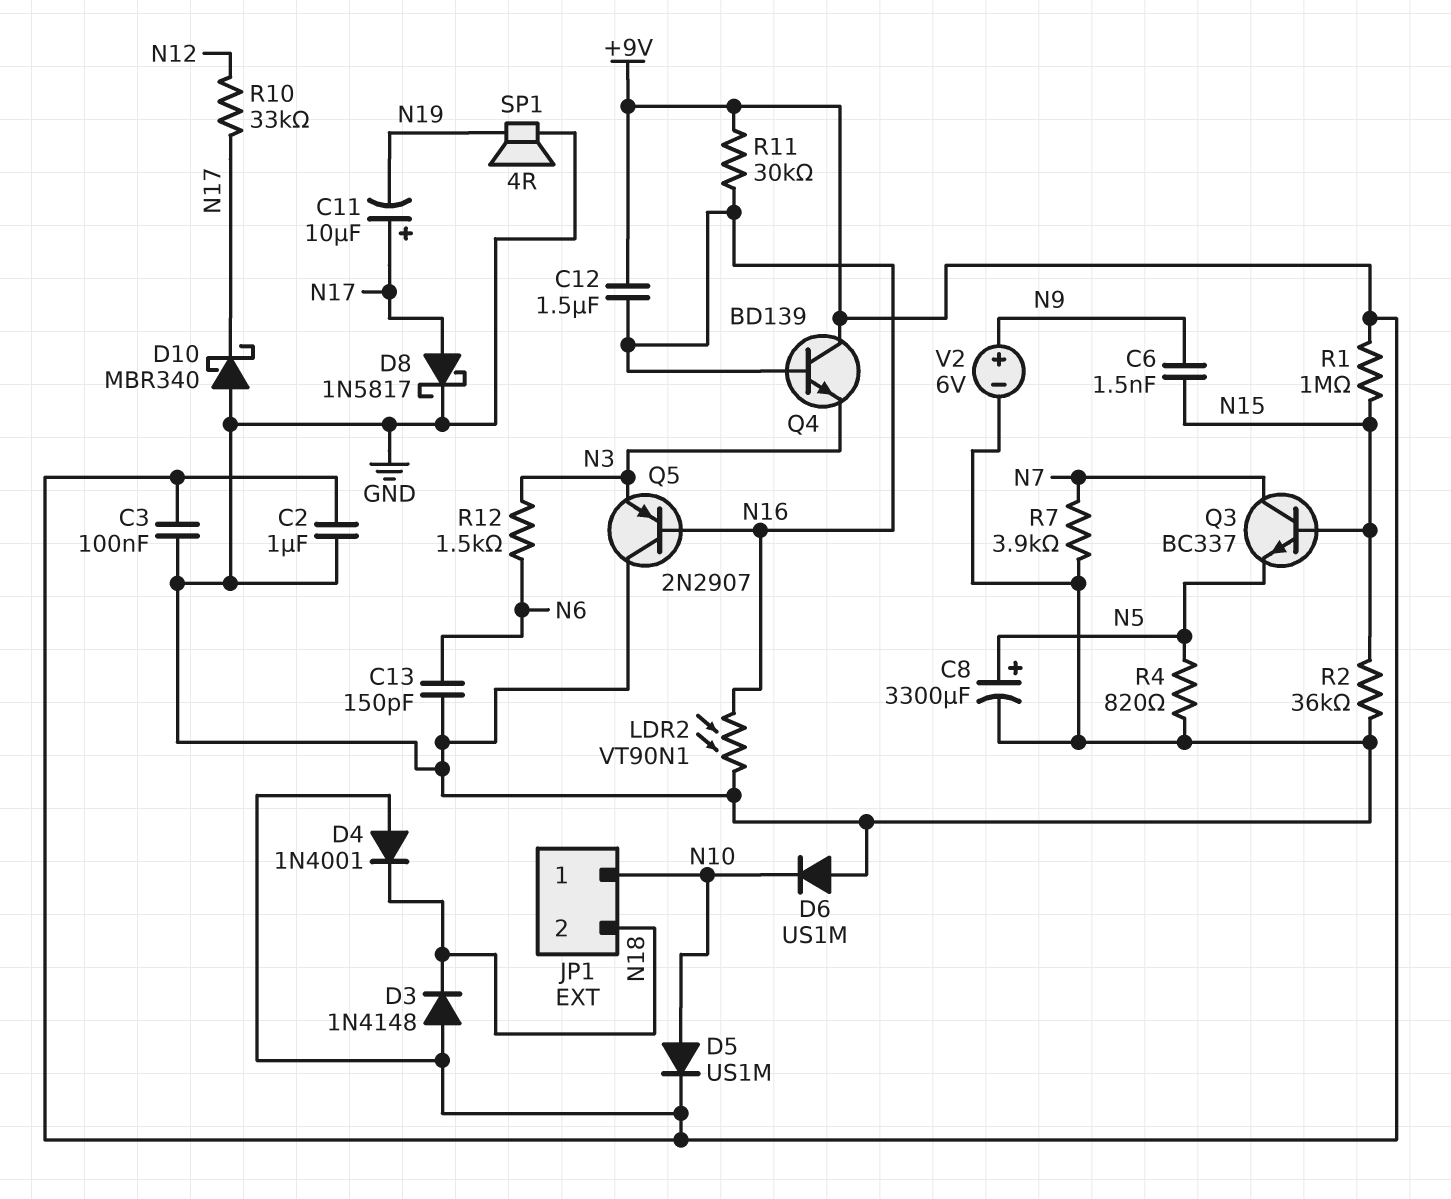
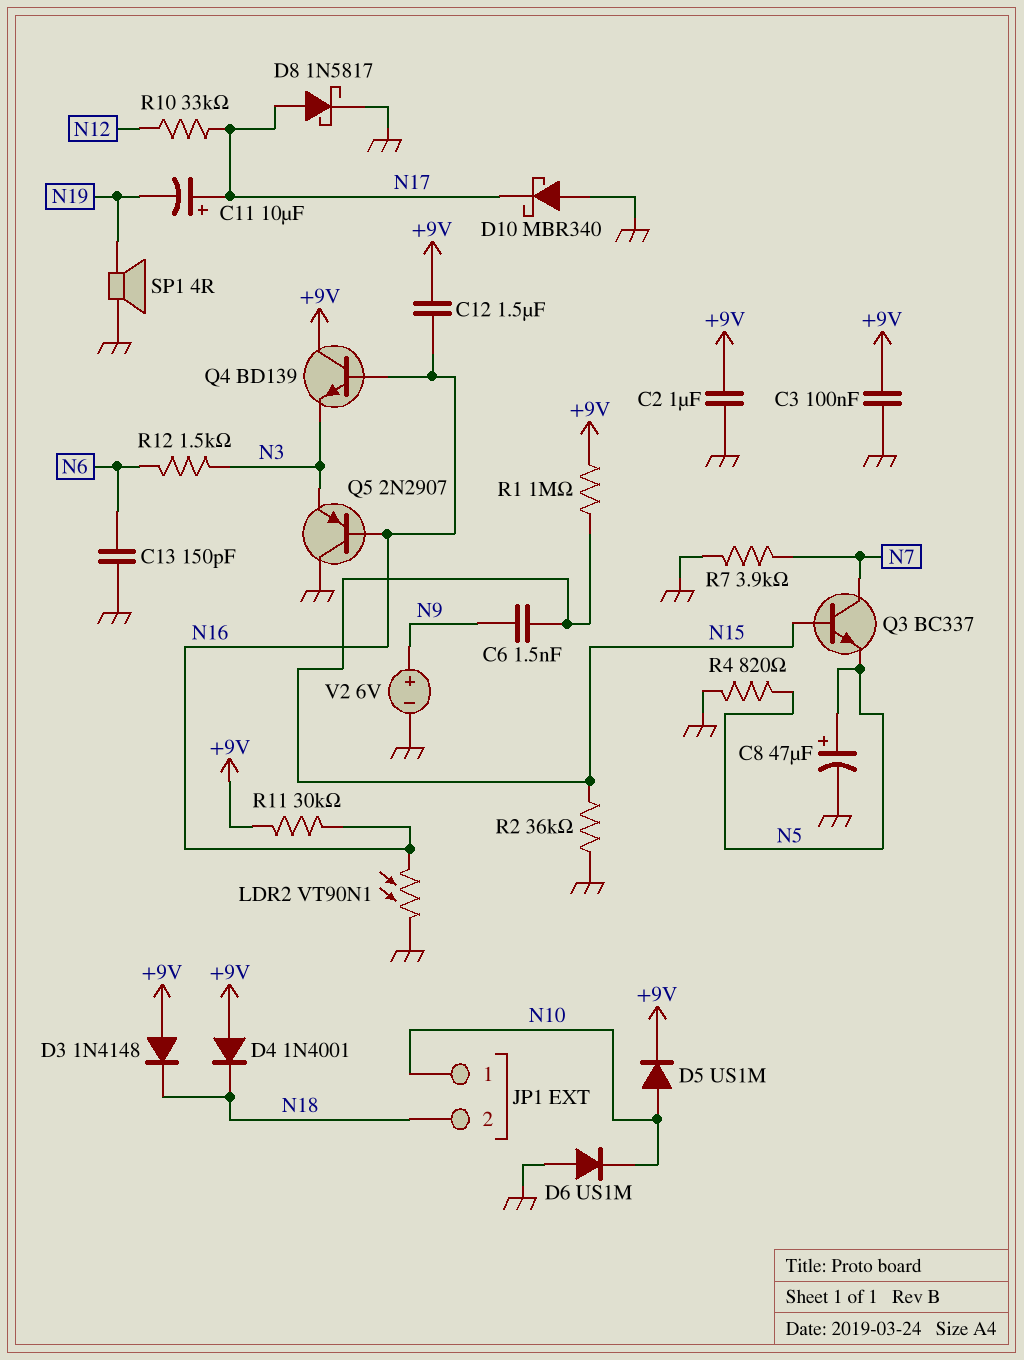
C8: 3300uF (plus N5, minus GND) -> 47uF (plus N5, minus GND)

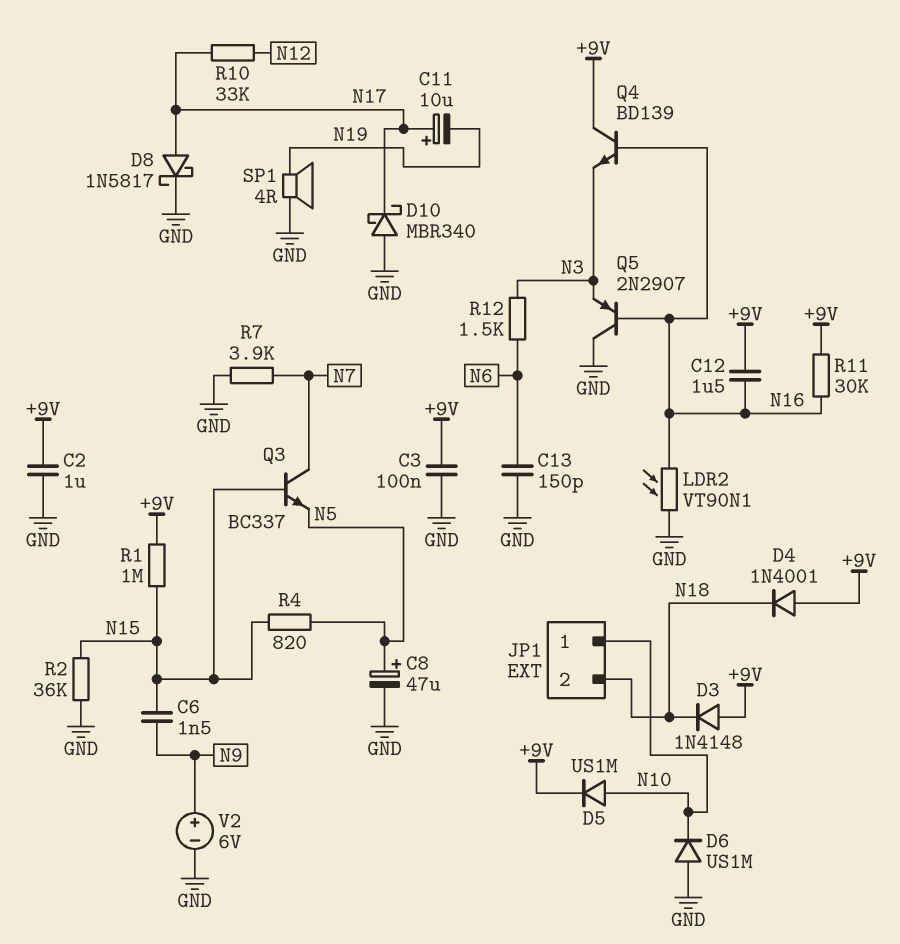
R4: 820 (GND, N5) -> 820 (N5, N15)

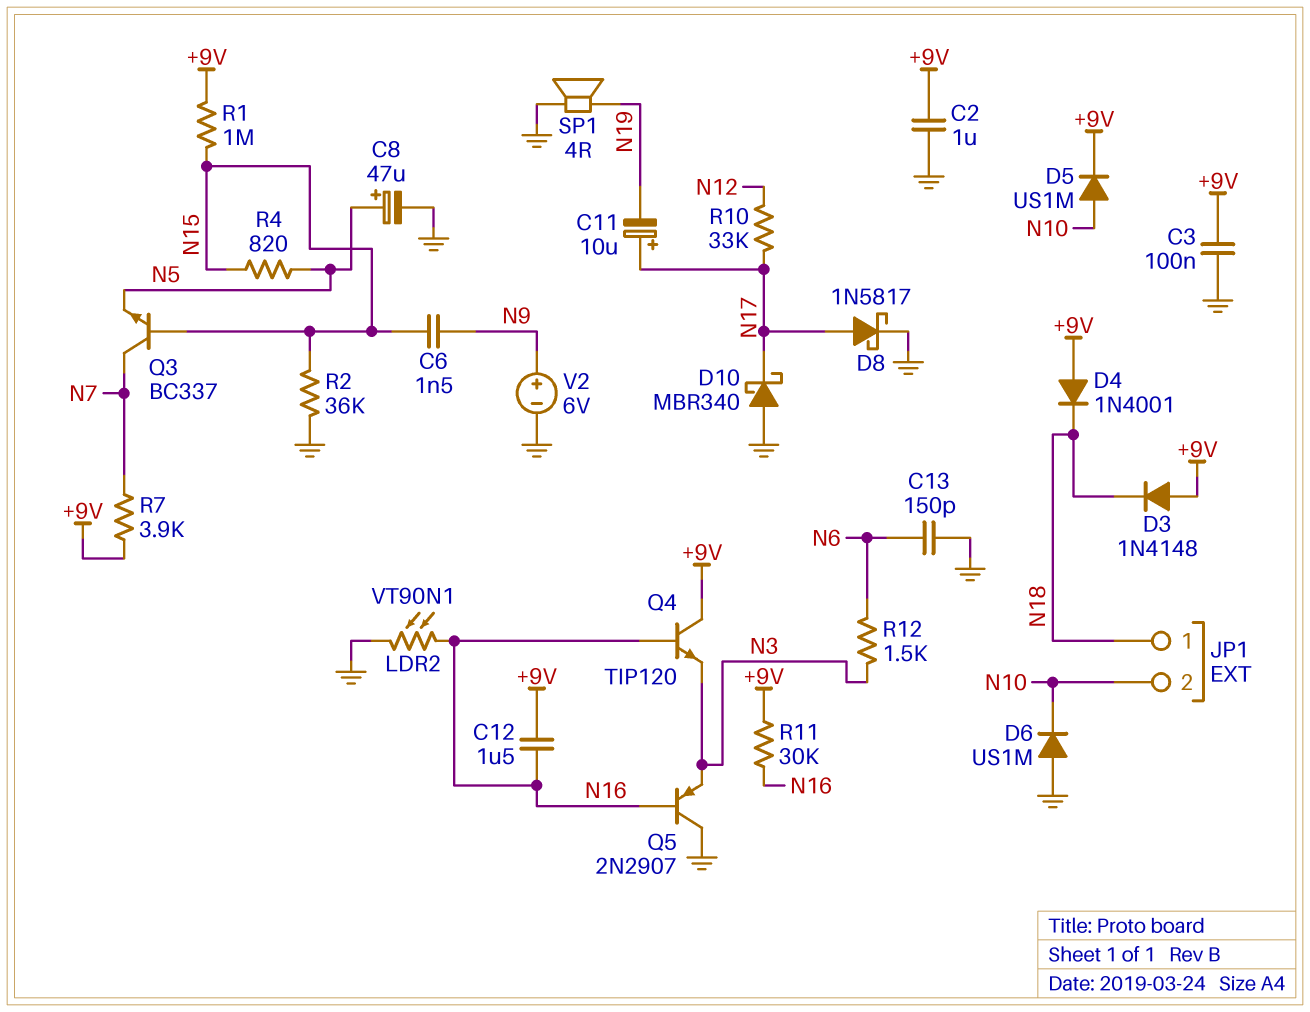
JP1 pin 1: N10 -> N18
JP1 pin 2: N18 -> N10
Q4: NPN BD139 (B N16, C +9V, E N3) -> NPN TIP120 (B N16, C +9V, E N3)
R7: 3.9k (GND, N7) -> 3.9k (+9V, N7)

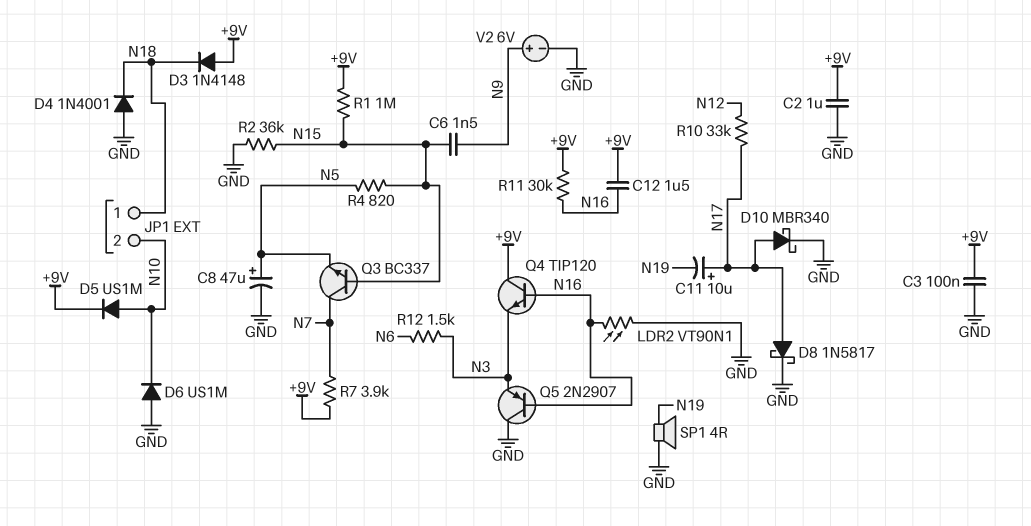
C13: 150pF (GND, N6) -> none
D4: diode 1N4001 (A +9V, K N18) -> diode 1N4001 (A GND, K N18)
D10: schottky MBR340 (A GND, K N17) -> schottky MBR340 (A N17, K GND)

